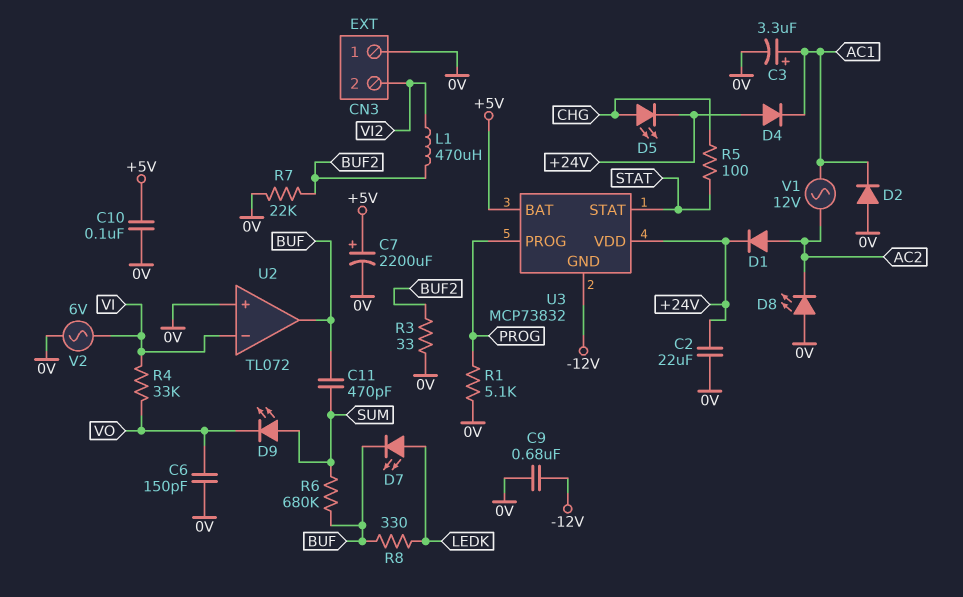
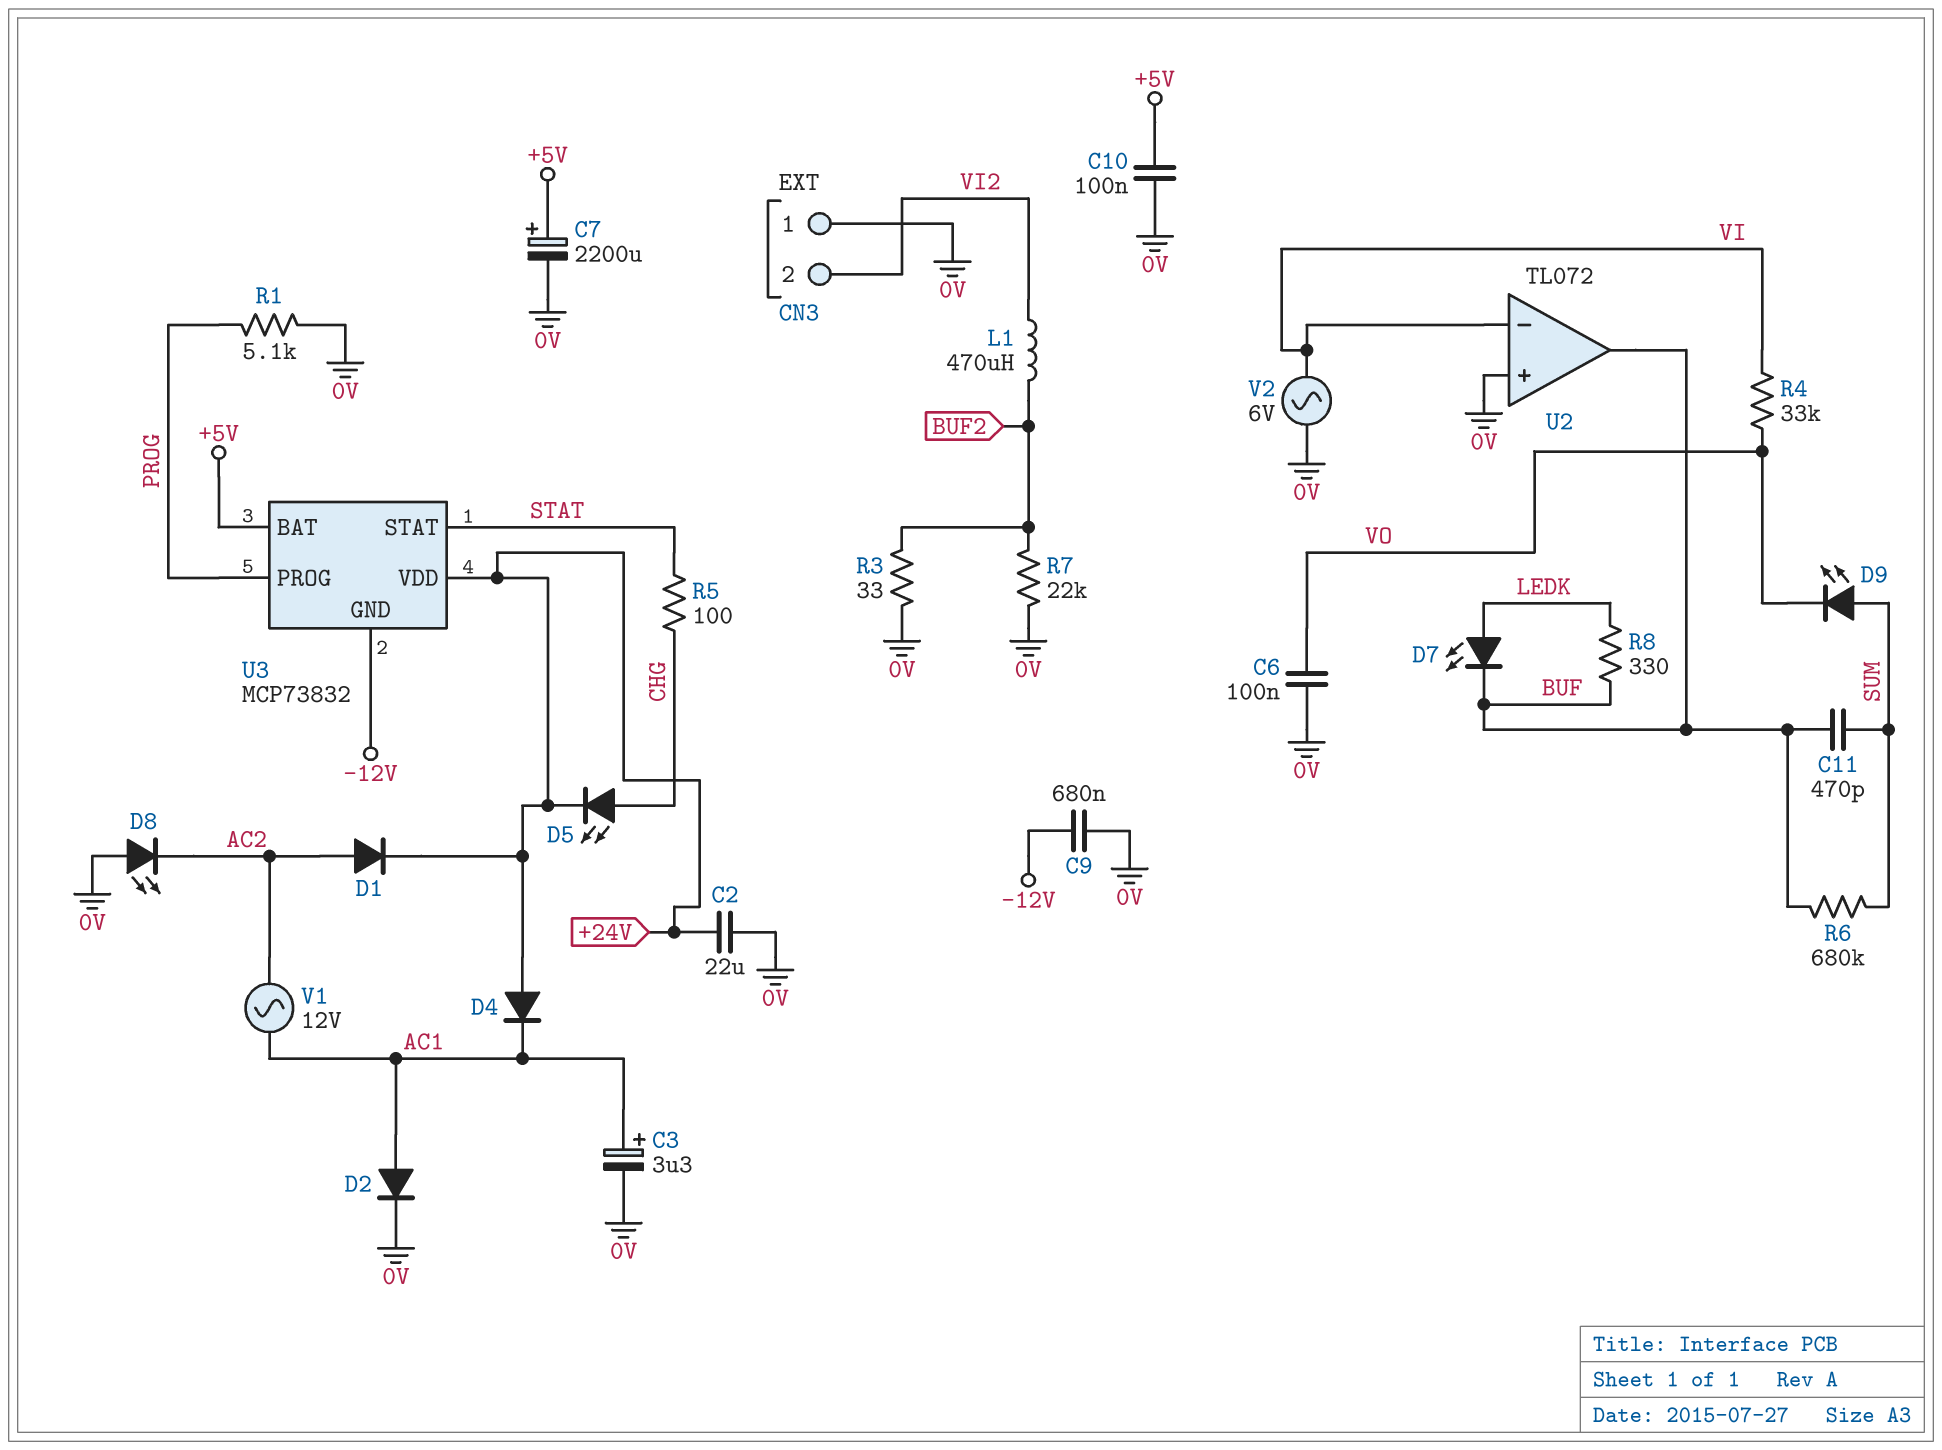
C6: 150pF (0V, VO) -> 100nF (0V, VO)
D2: diode (A 0V, K AC1) -> diode (A AC1, K 0V)

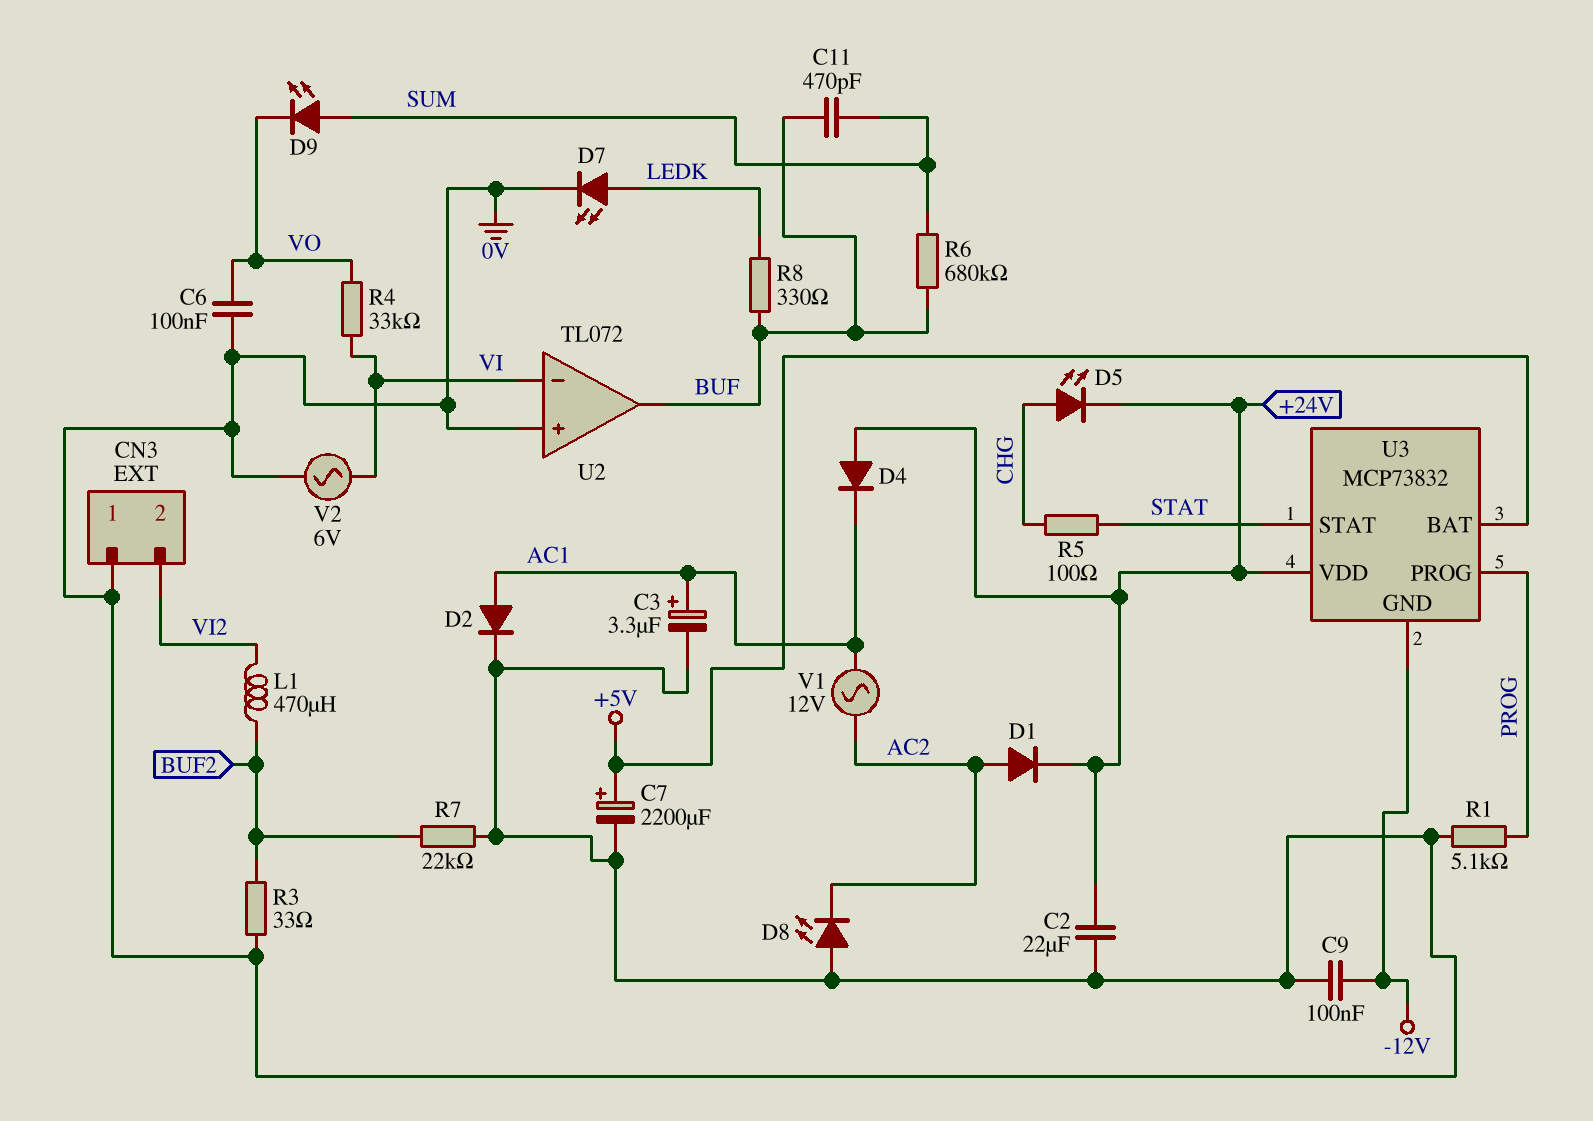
C9: 680nF (-12V, 0V) -> 100nF (-12V, 0V)
C10: 100nF (+5V, 0V) -> none
D7: LED (A LEDK, K BUF) -> LED (A LEDK, K 0V)

